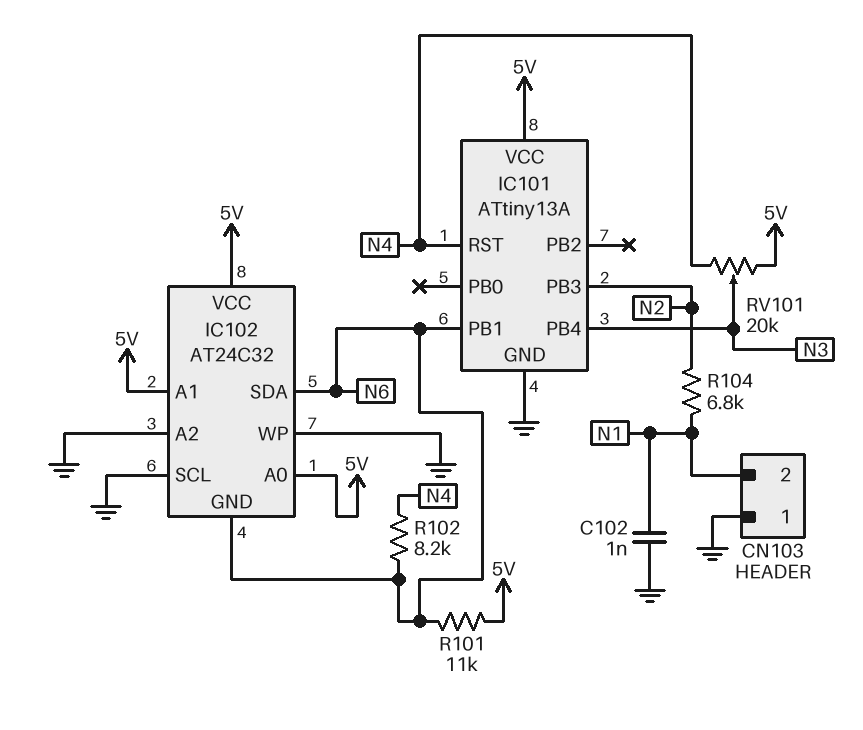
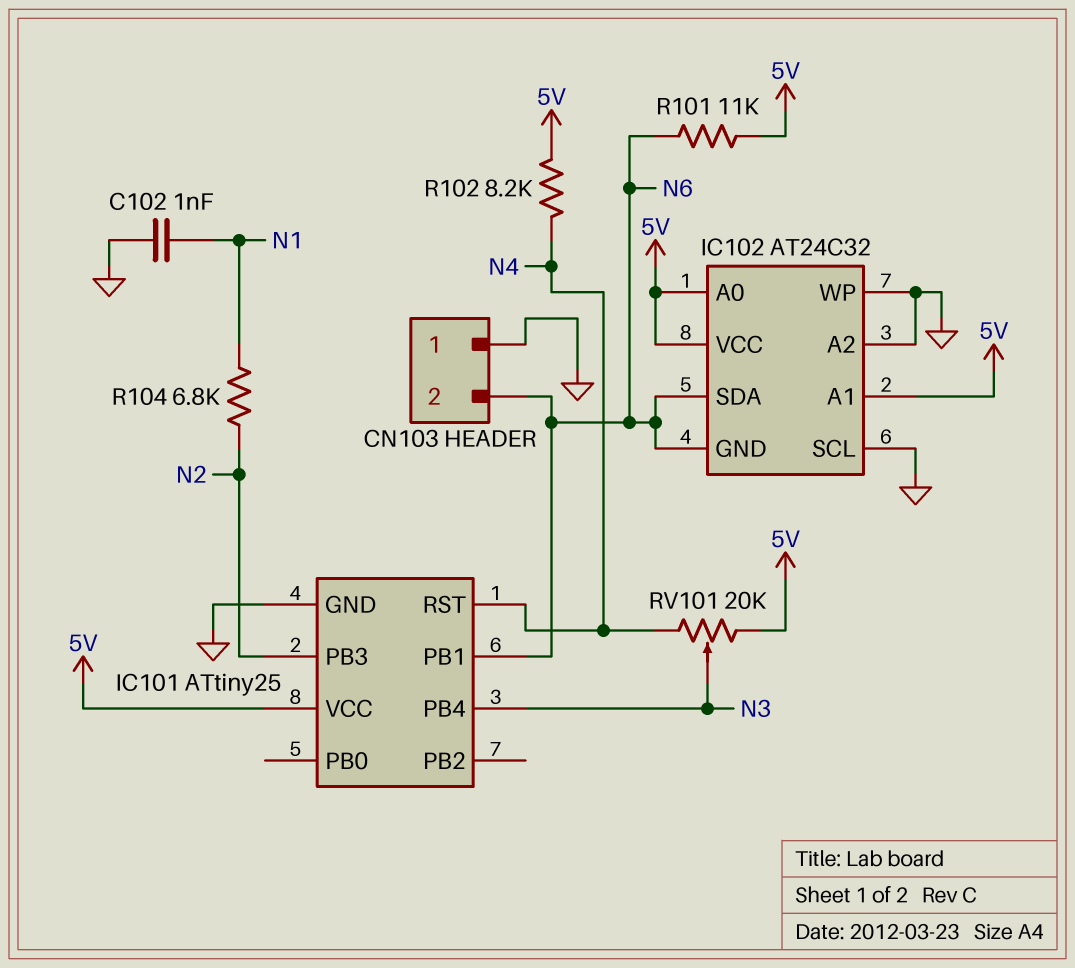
CN103 pin 2: N1 -> N6
IC101: ATtiny13A -> ATtiny25
R102: 8.2k (N4, N6) -> 8.2k (5V, N4)

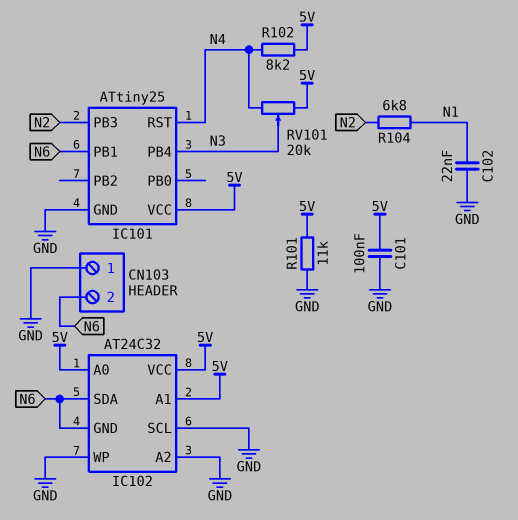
C101: none -> 100nF (5V, GND)
C102: 1nF (GND, N1) -> 22nF (GND, N1)
R101: 11k (5V, N6) -> 11k (5V, GND)

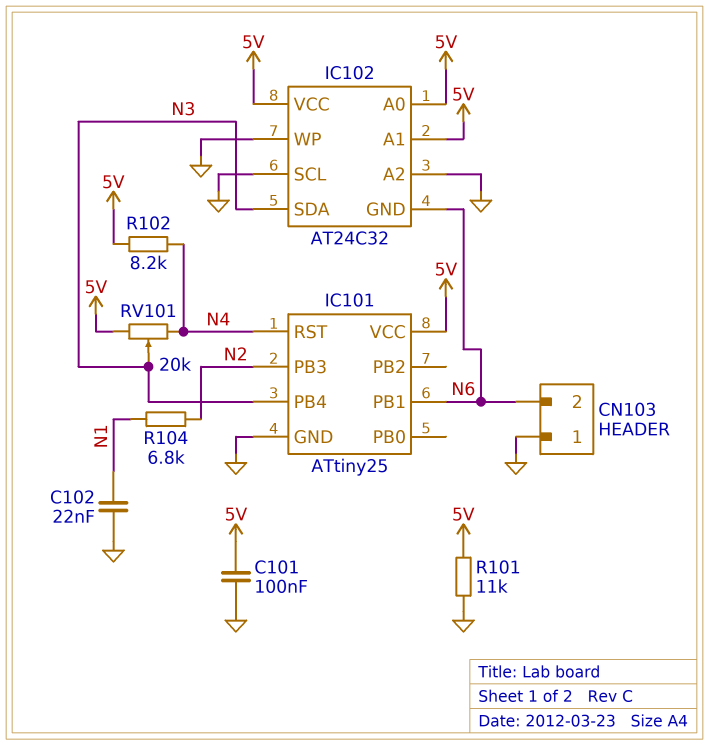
IC102 pin SDA: N6 -> N3

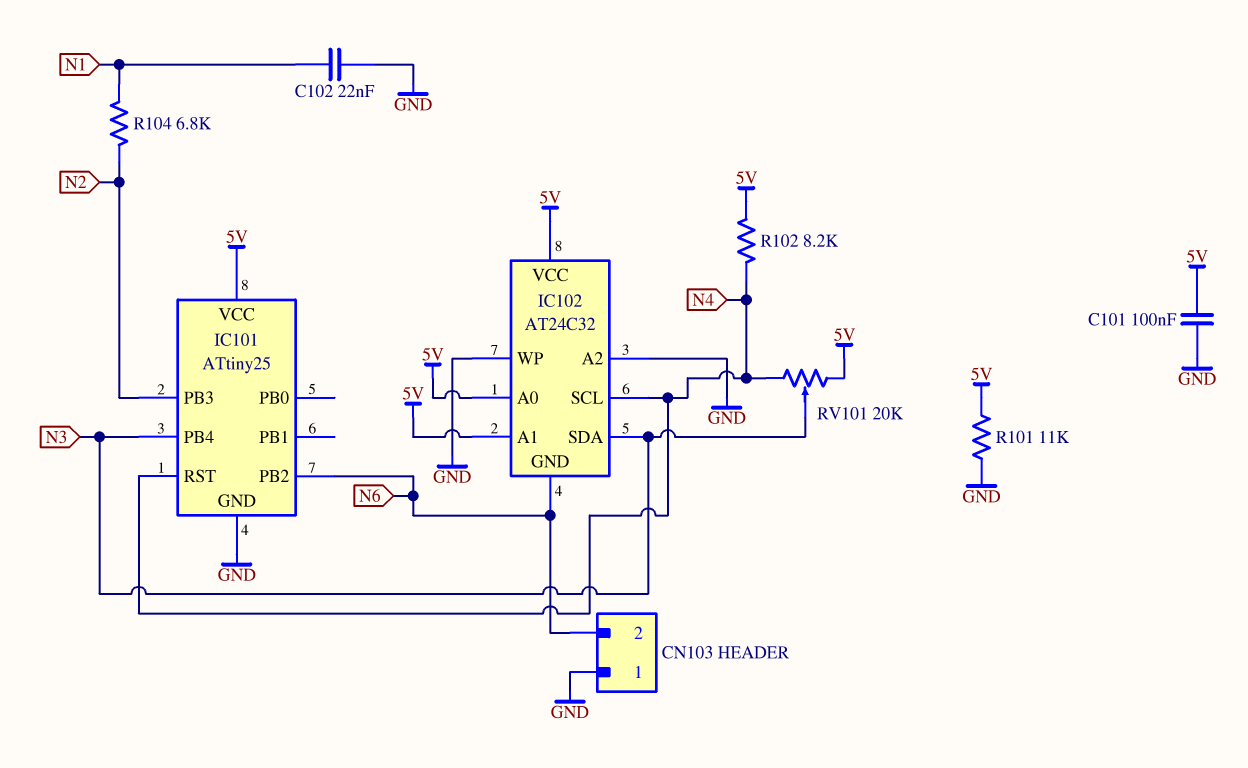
IC101 pin PB1: N6 -> none
IC101 pin PB2: none -> N6
IC102 pin SCL: GND -> N4

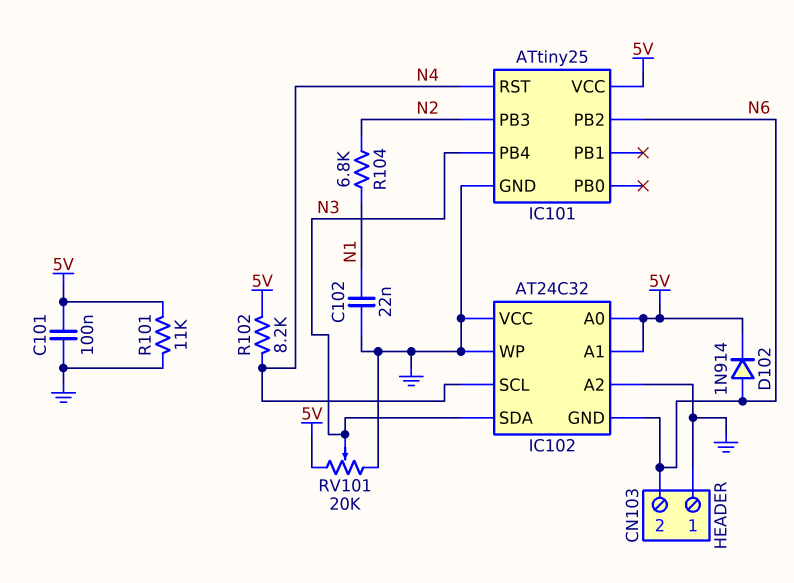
D102: none -> diode 1N914 (A N6, K 5V)
IC102 pin VCC: 5V -> GND
RV101: 20k (5V, N4, wiper N3) -> 20k (5V, GND, wiper N3)

